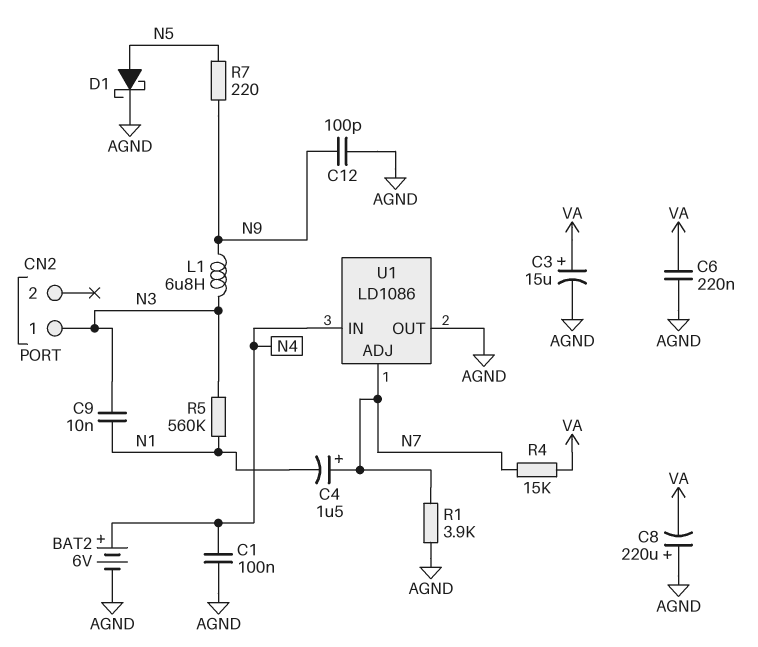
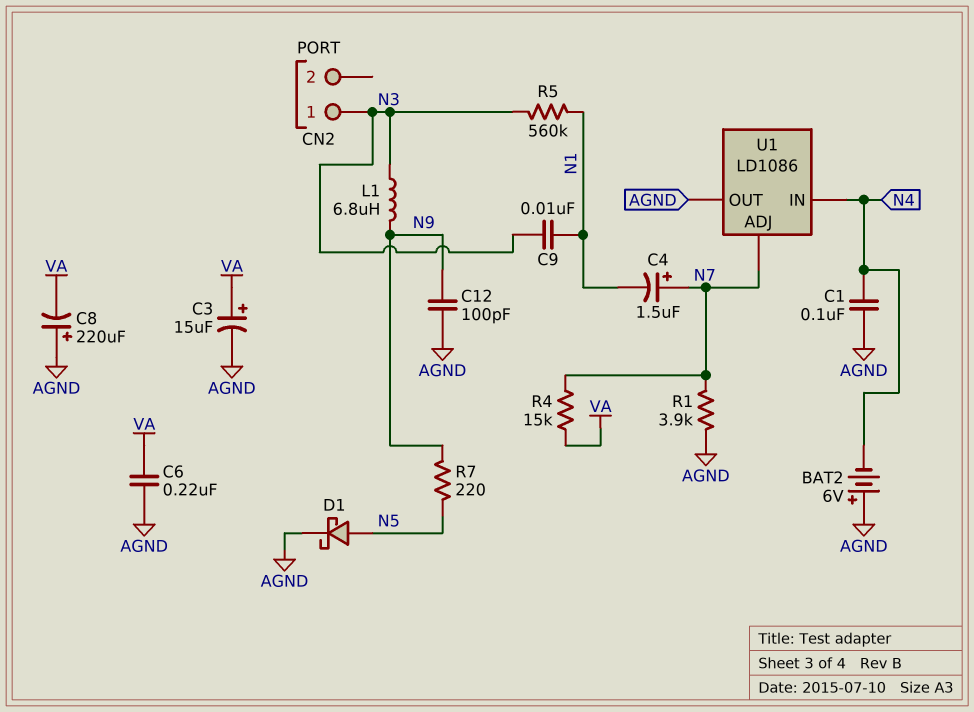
BAT2: 6V (plus N4, minus AGND) -> 6V (plus AGND, minus N4)

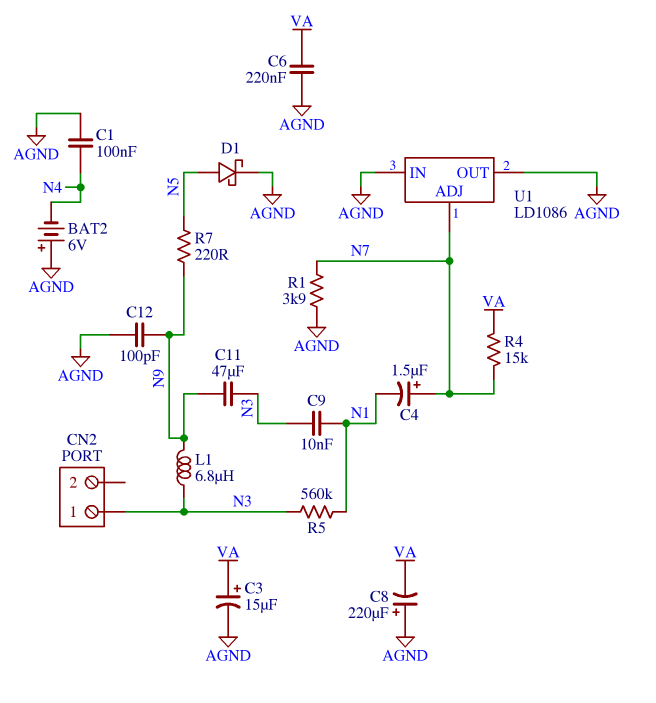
C11: none -> 47uF (N3, N9)
U1 pin IN: N4 -> AGND

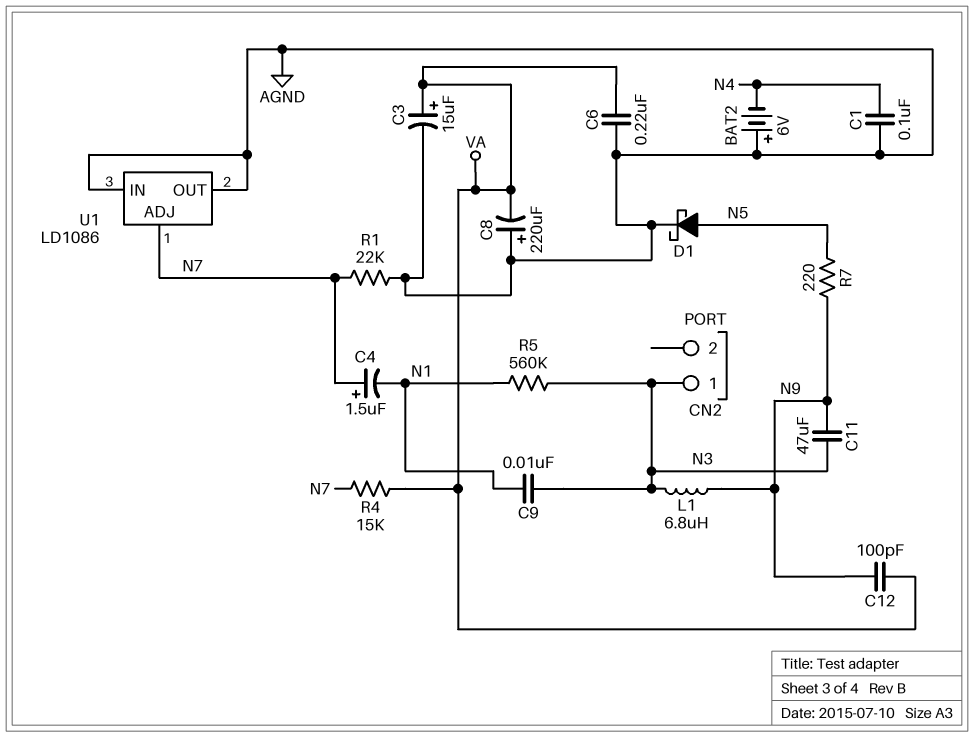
C12: 100pF (AGND, N9) -> 100pF (N9, VA)
R1: 3.9k (AGND, N7) -> 22k (AGND, N7)

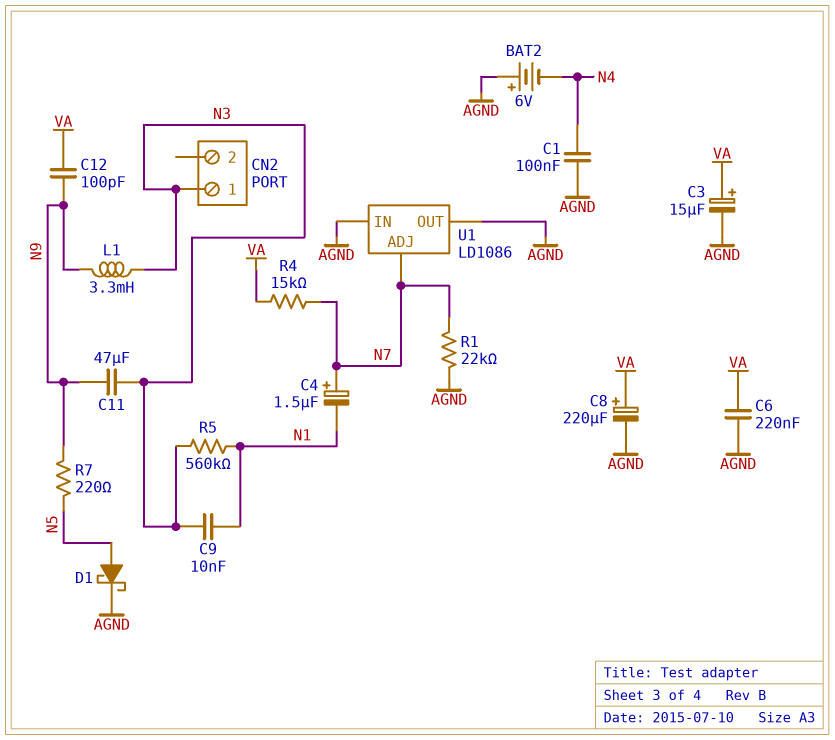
C8: 220uF (plus AGND, minus VA) -> 220uF (plus VA, minus AGND)
L1: 6.8uH (N3, N9) -> 3.3mH (N3, N9)

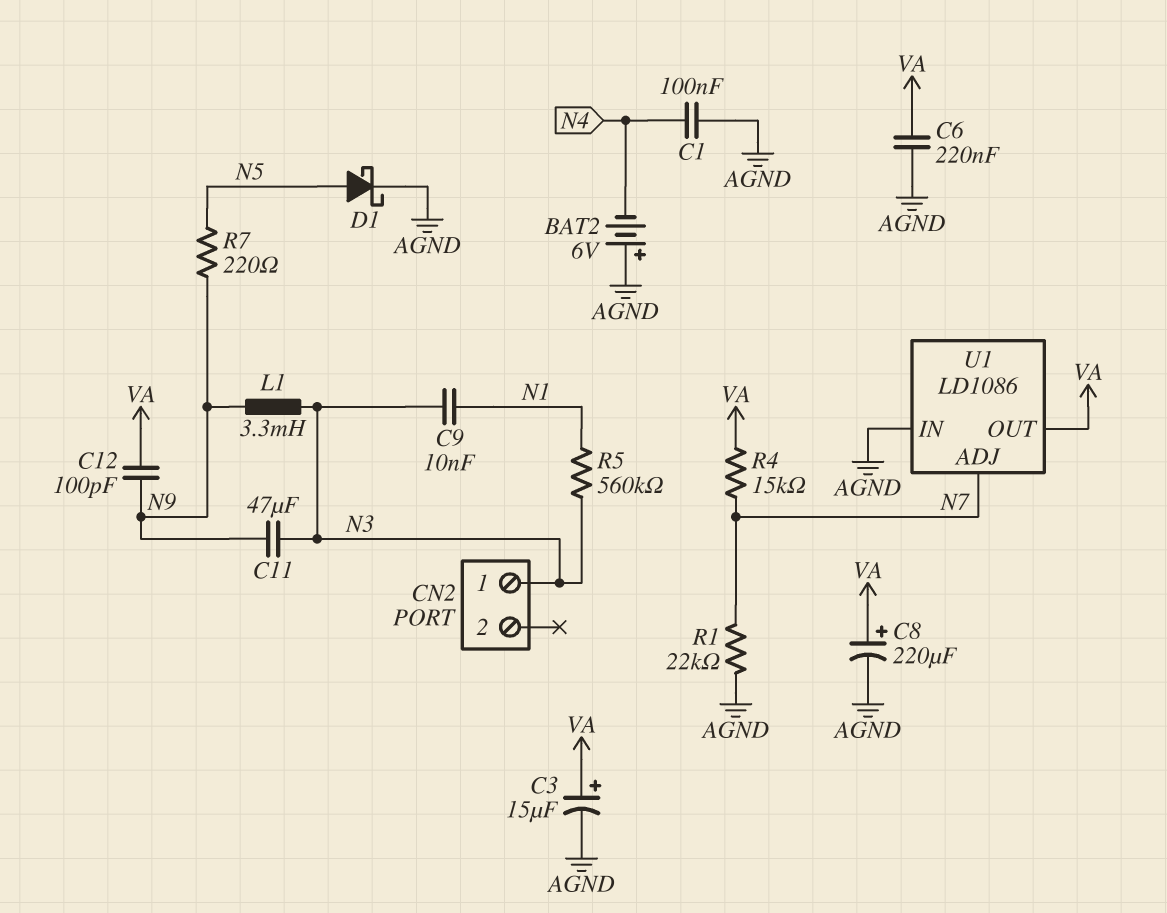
C4: 1.5uF (plus N7, minus N1) -> none
U1 pin OUT: AGND -> VA

